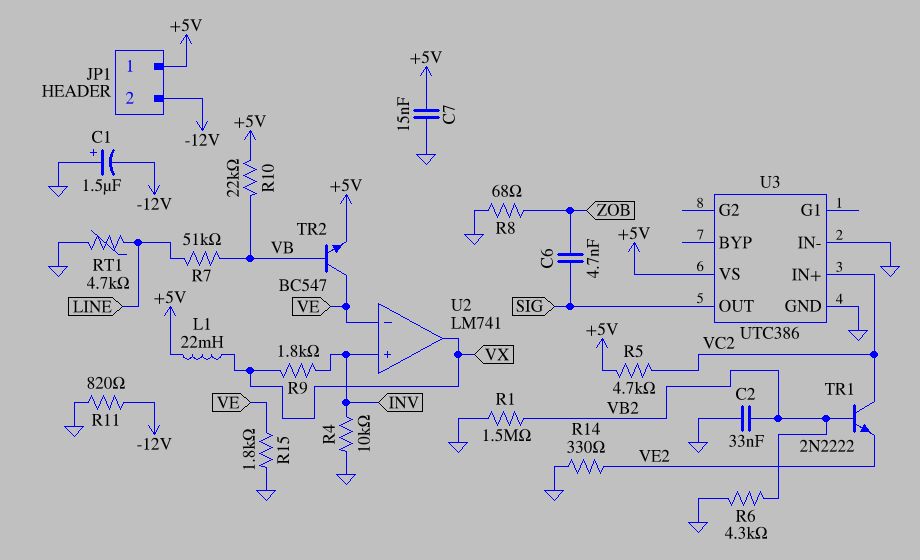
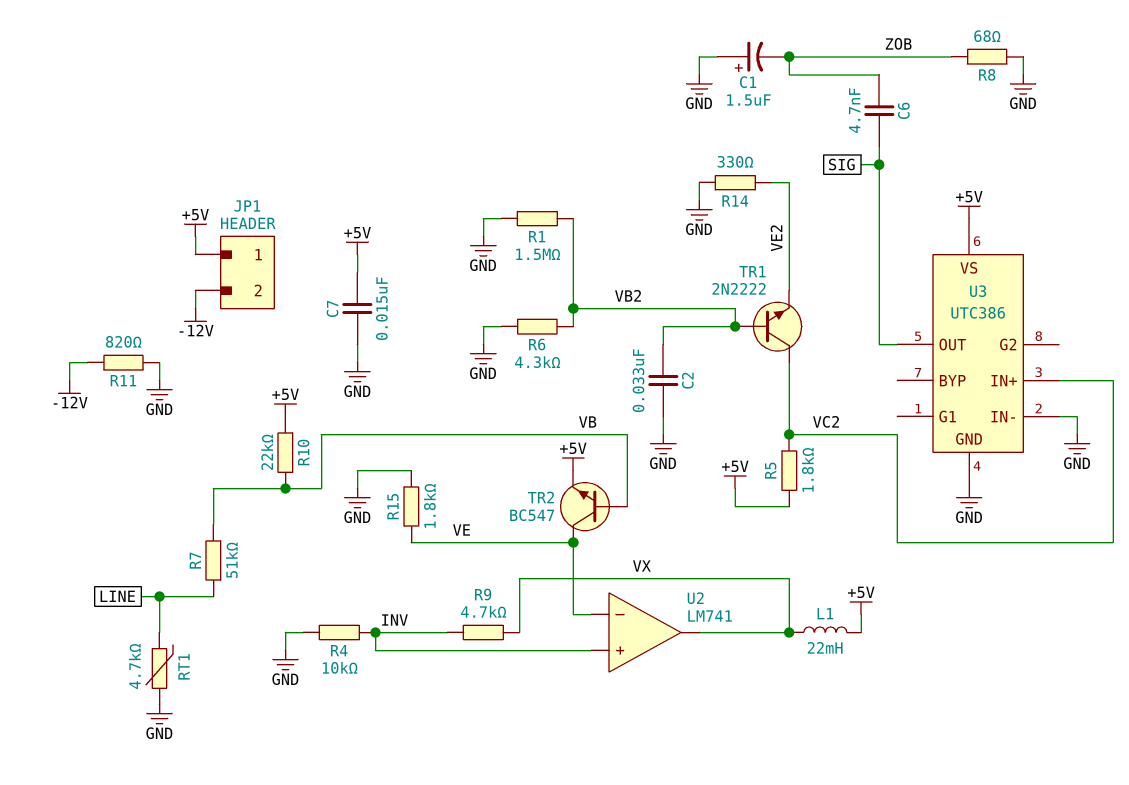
C1: 1.5uF (plus GND, minus -12V) -> 1.5uF (plus GND, minus ZOB)
R5: 4.7k (+5V, VC2) -> 1.8k (+5V, VC2)
R9: 1.8k (INV, VX) -> 4.7k (INV, VX)

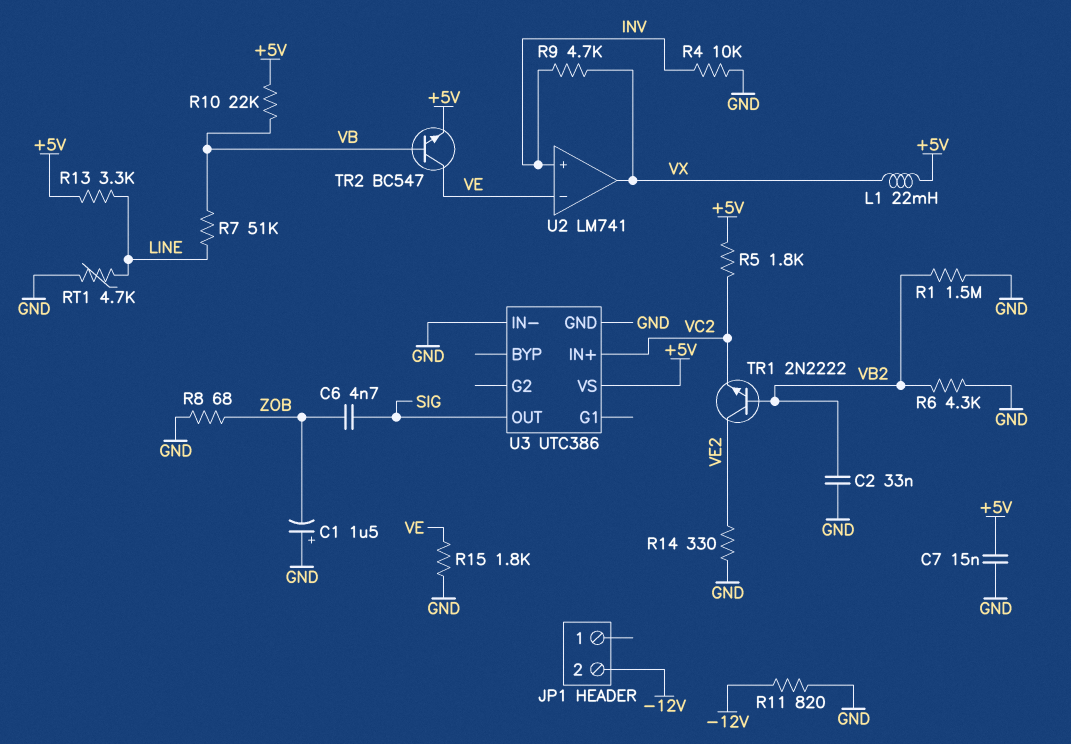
JP1 pin 1: +5V -> none
R13: none -> 3.3k (+5V, LINE)
TR1: NPN 2N2222 (B VB2, C VC2, E VE2) -> NPN 2N2222 (B VB2, C VE2, E VC2)

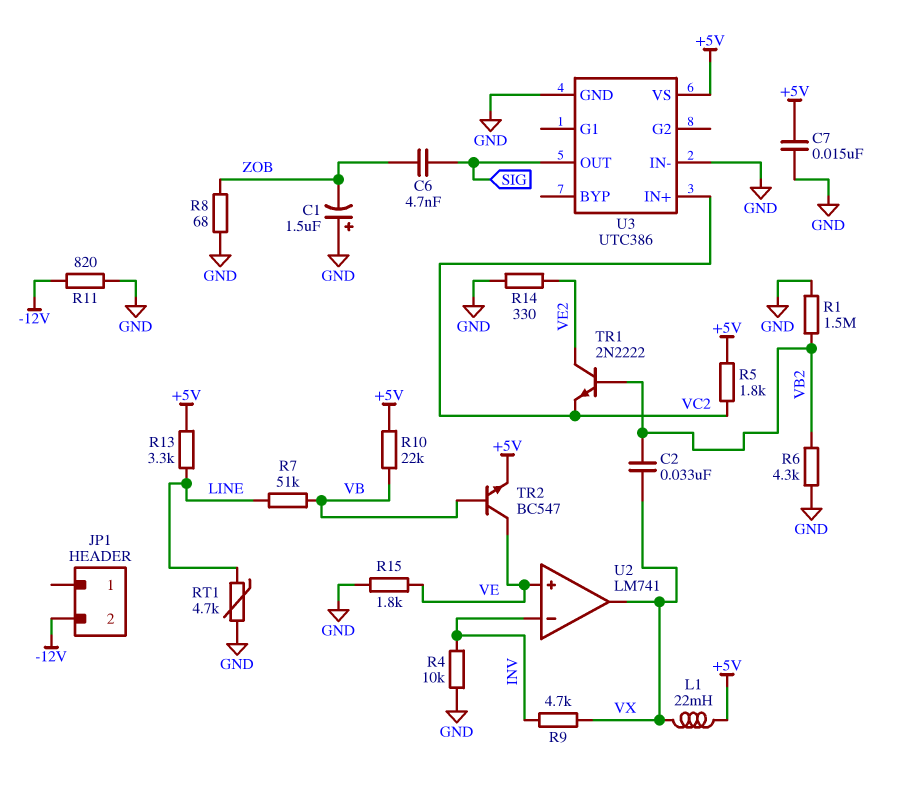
C2: 33nF (GND, VB2) -> 33nF (VB2, VX)
U2 pin in+: INV -> VE
U2 pin in-: VE -> INV

